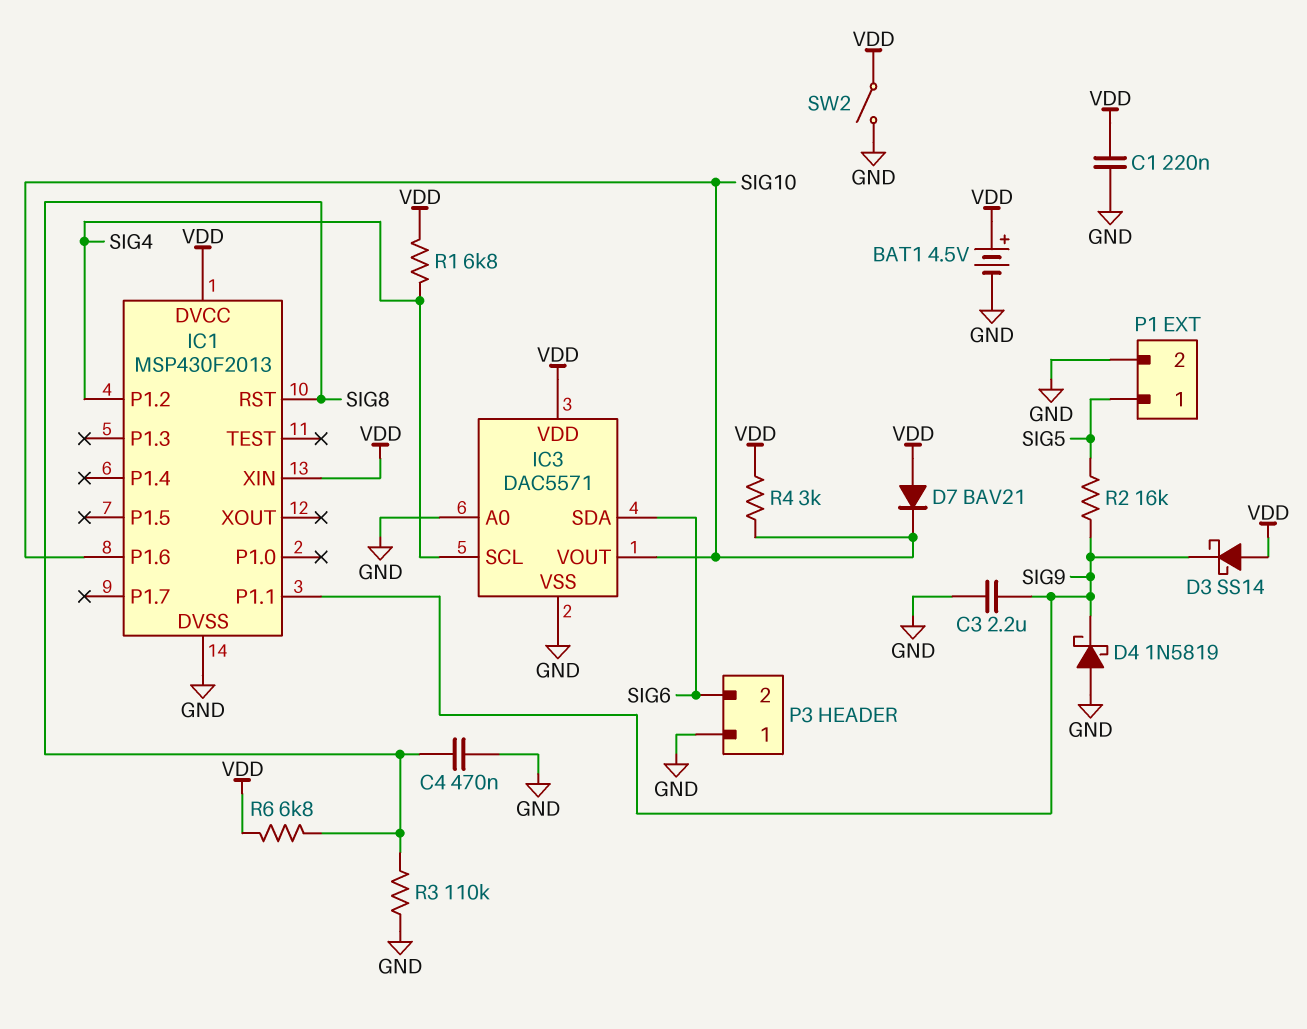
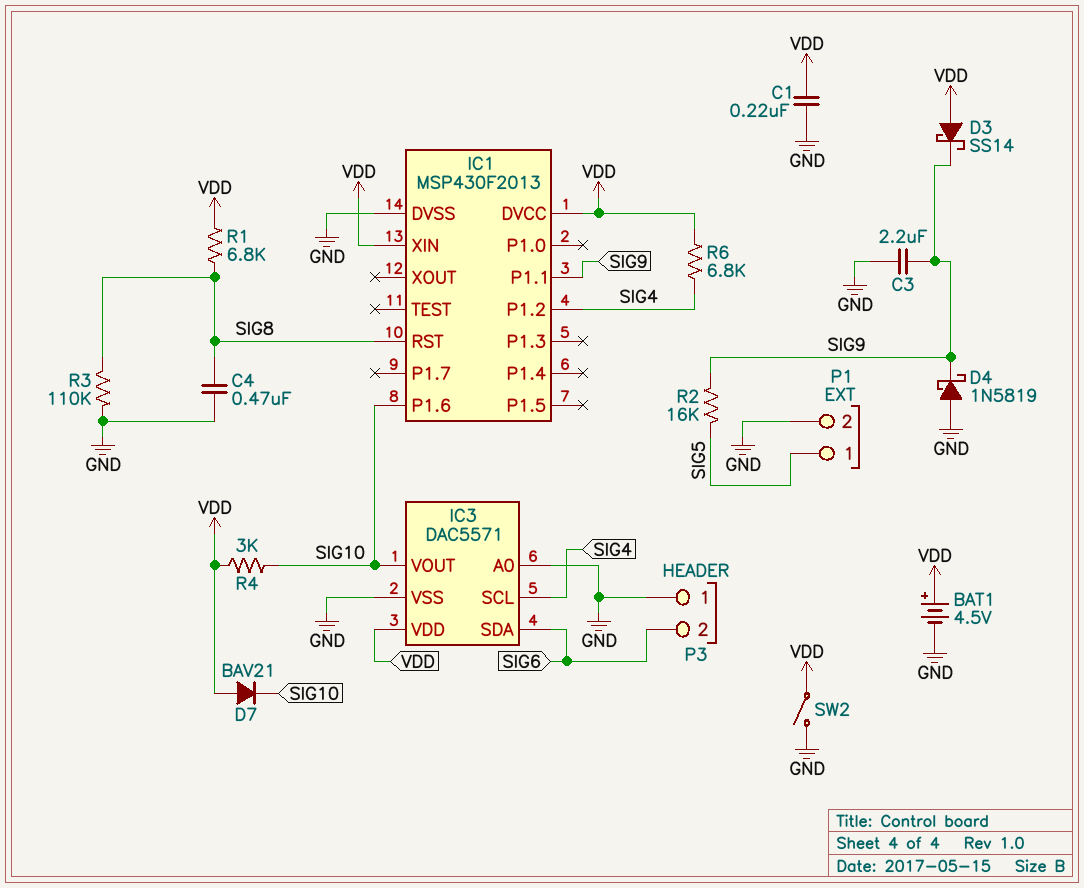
R1: 6.8k (SIG4, VDD) -> 6.8k (SIG8, VDD)
R6: 6.8k (SIG8, VDD) -> 6.8k (SIG4, VDD)

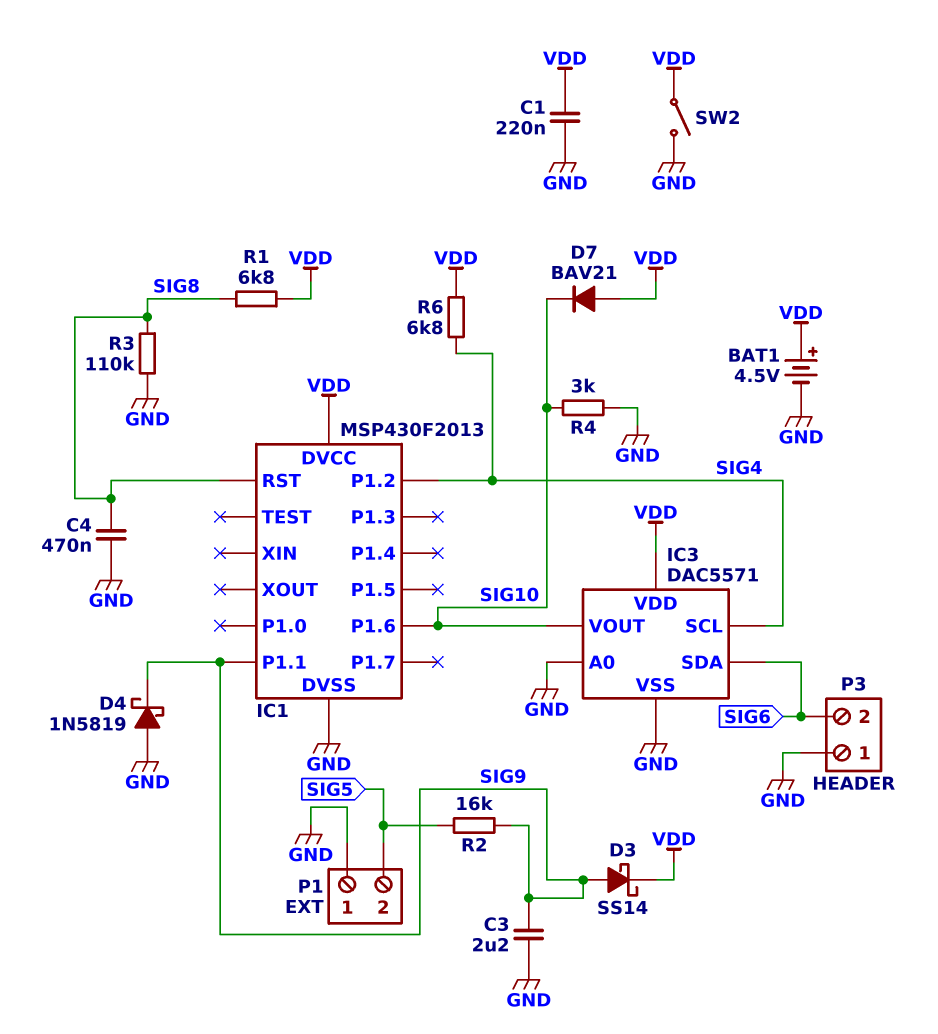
D3: schottky SS14 (A VDD, K SIG9) -> schottky SS14 (A SIG9, K VDD)
IC1 pin XIN: VDD -> none
P1 pin 1: SIG5 -> GND
P1 pin 2: GND -> SIG5
R4: 3k (SIG10, VDD) -> 3k (GND, SIG10)

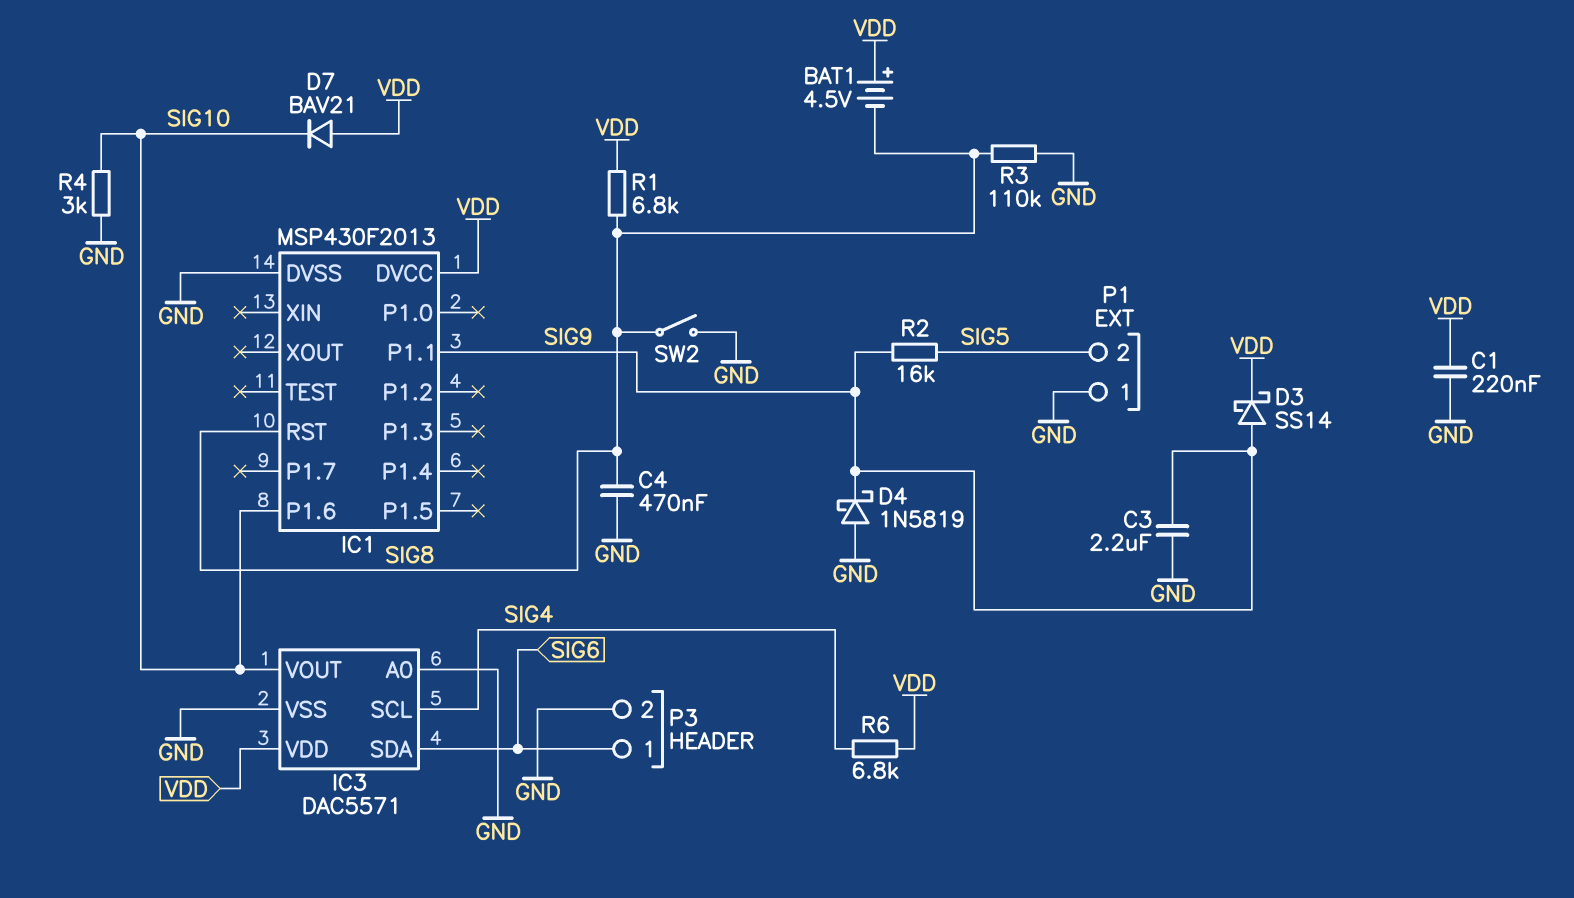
BAT1: 4.5V (plus VDD, minus GND) -> 4.5V (plus VDD, minus SIG8)
IC1 pin P1.2: SIG4 -> none
P3 pin 1: GND -> SIG6
P3 pin 2: SIG6 -> GND
SW2: switch (GND, VDD) -> switch (GND, SIG8)

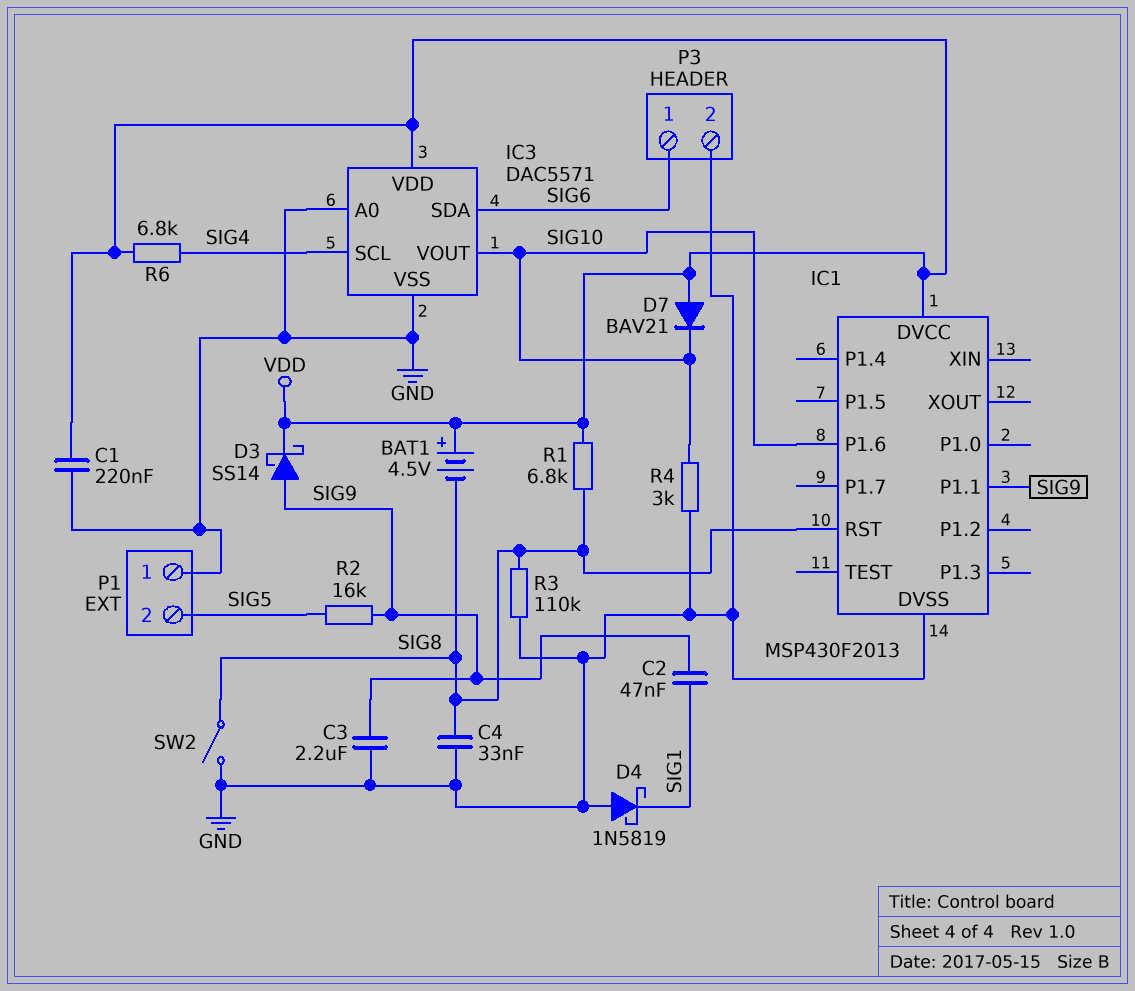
C2: none -> 47nF (SIG1, SIG9)
C4: 470nF (GND, SIG8) -> 33nF (GND, SIG8)
D4: schottky 1N5819 (A GND, K SIG9) -> schottky 1N5819 (A GND, K SIG1)

